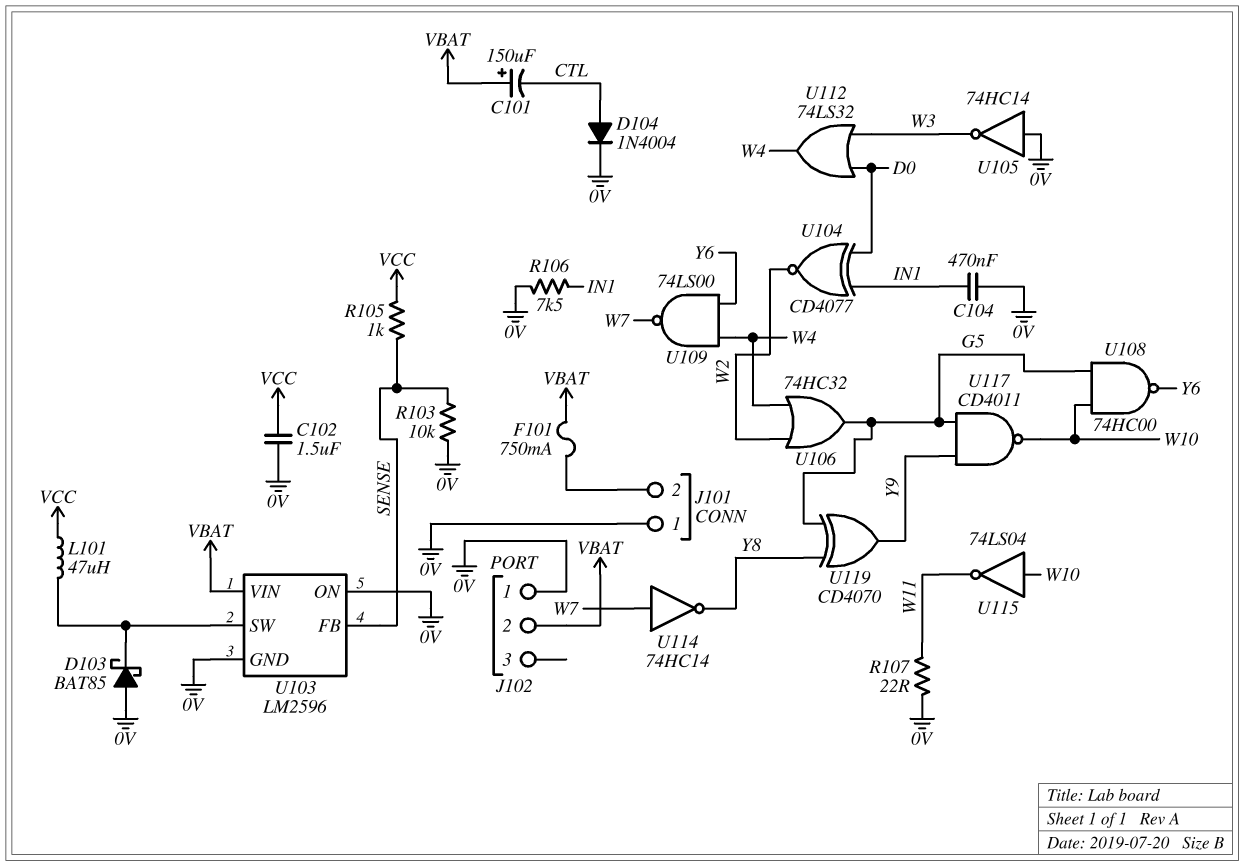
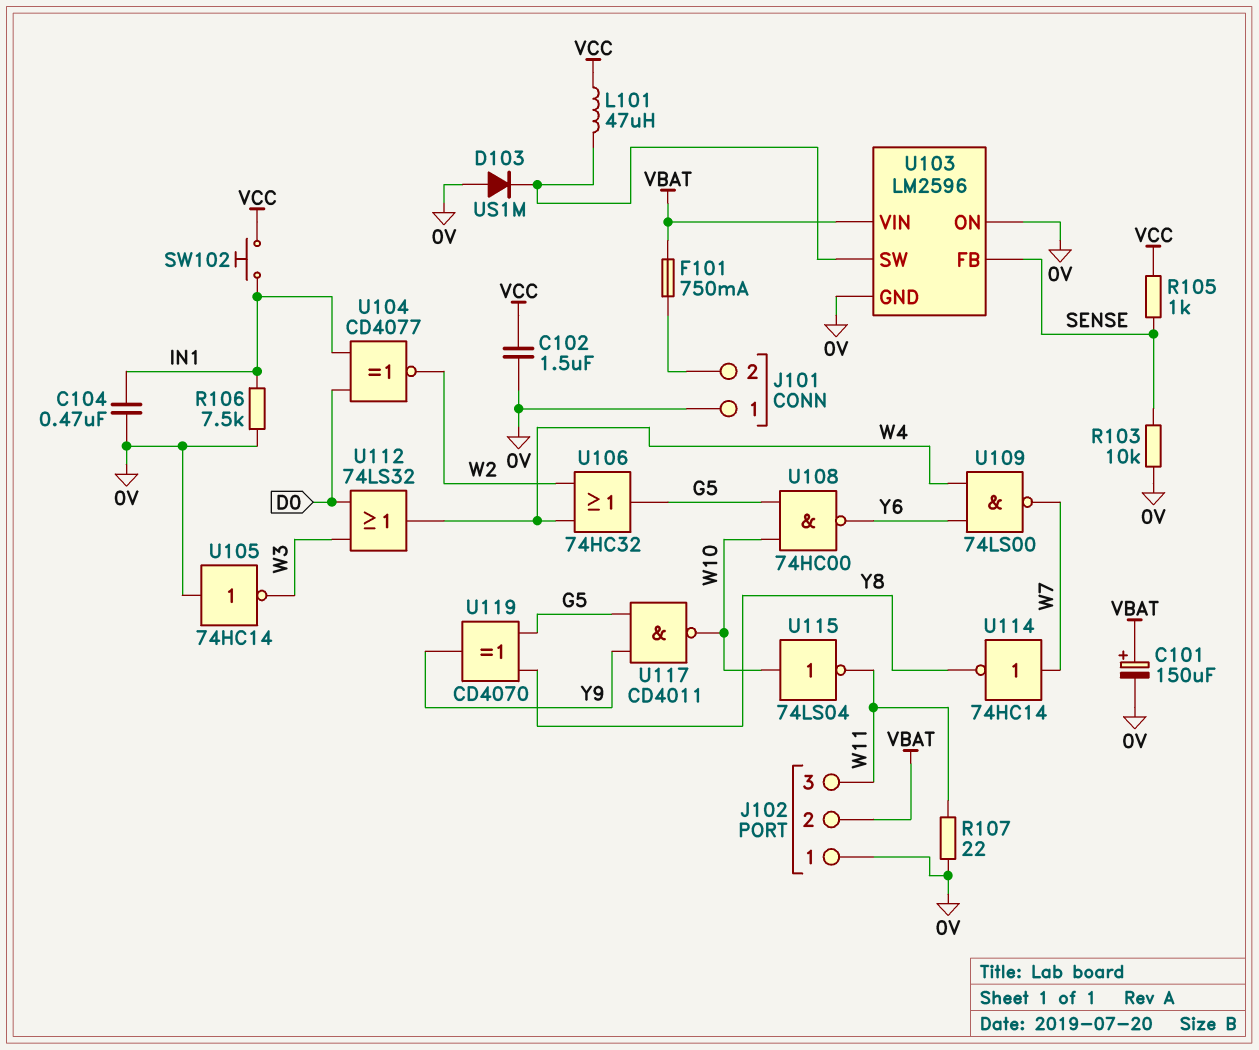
C101: 150uF (plus VBAT, minus CTL) -> 150uF (plus VBAT, minus 0V)
D103: schottky BAT85 (A 0V, K U103/SW) -> diode US1M (A 0V, K U103/SW)
D104: diode 1N4004 (A CTL, K 0V) -> none
J102 pin 3: none -> W11
SW102: none -> button (IN1, VCC)

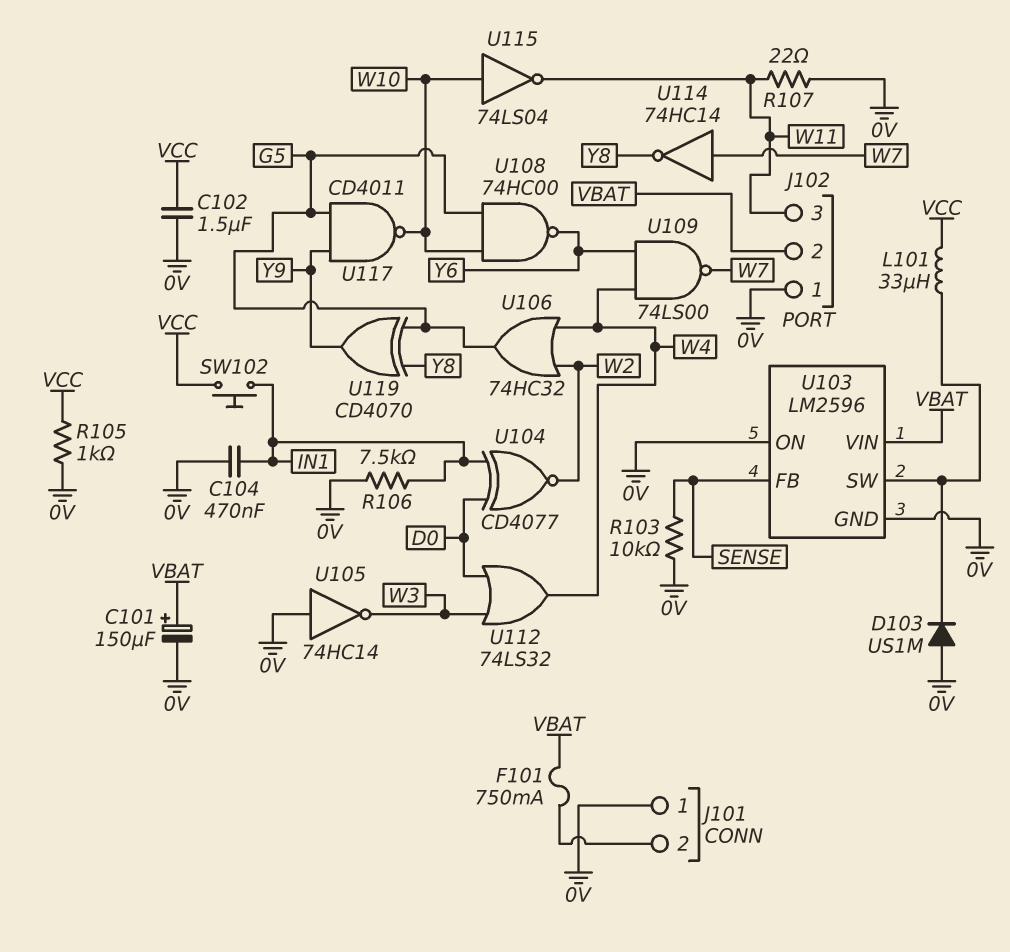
L101: 47uH (U103/SW, VCC) -> 33uH (U103/SW, VCC)
R105: 1k (SENSE, VCC) -> 1k (0V, VCC)

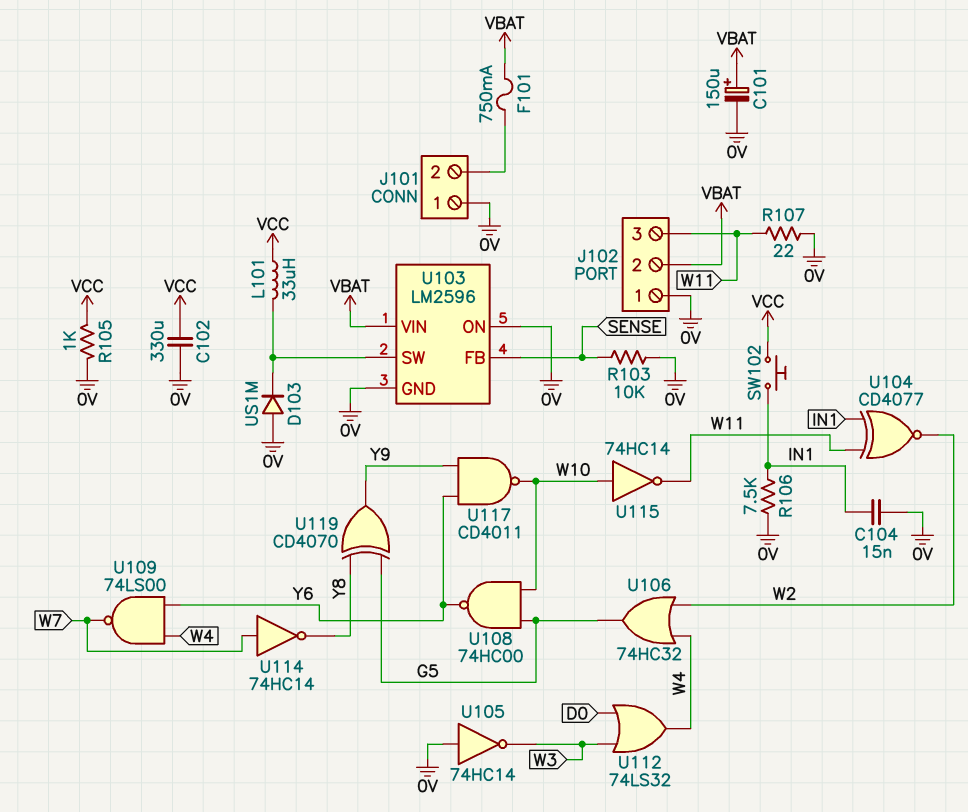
C102: 1.5uF (0V, VCC) -> 330uF (0V, VCC)
C104: 470nF (0V, IN1) -> 15nF (0V, IN1)
U104: XNOR CD4077 (in D0, in IN1, out W2) -> XNOR CD4077 (in IN1, in W11, out W2)
U115: NOT 74LS04 (in W10, out W11) -> NOT 74HC14 (in W10, out W11)
U117: NAND CD4011 (in G5, in Y9, out W10) -> NAND CD4011 (in Y6, in Y9, out W10)

